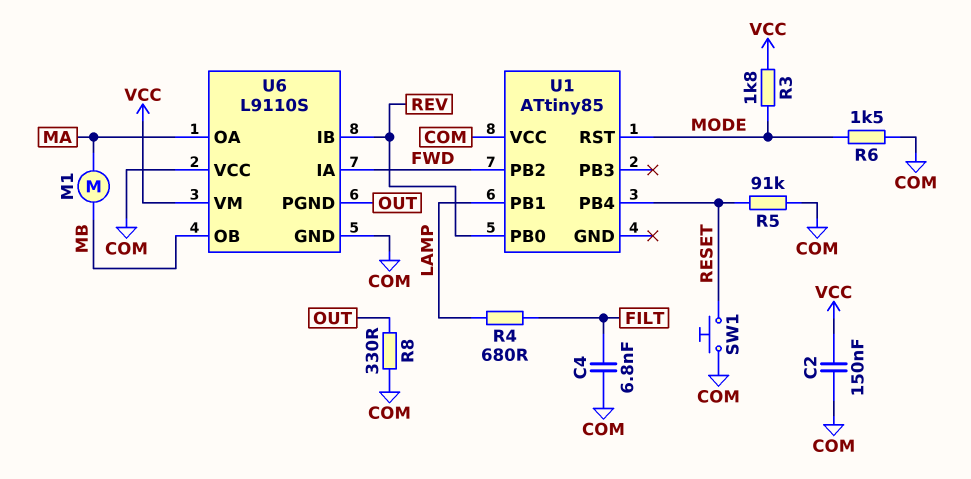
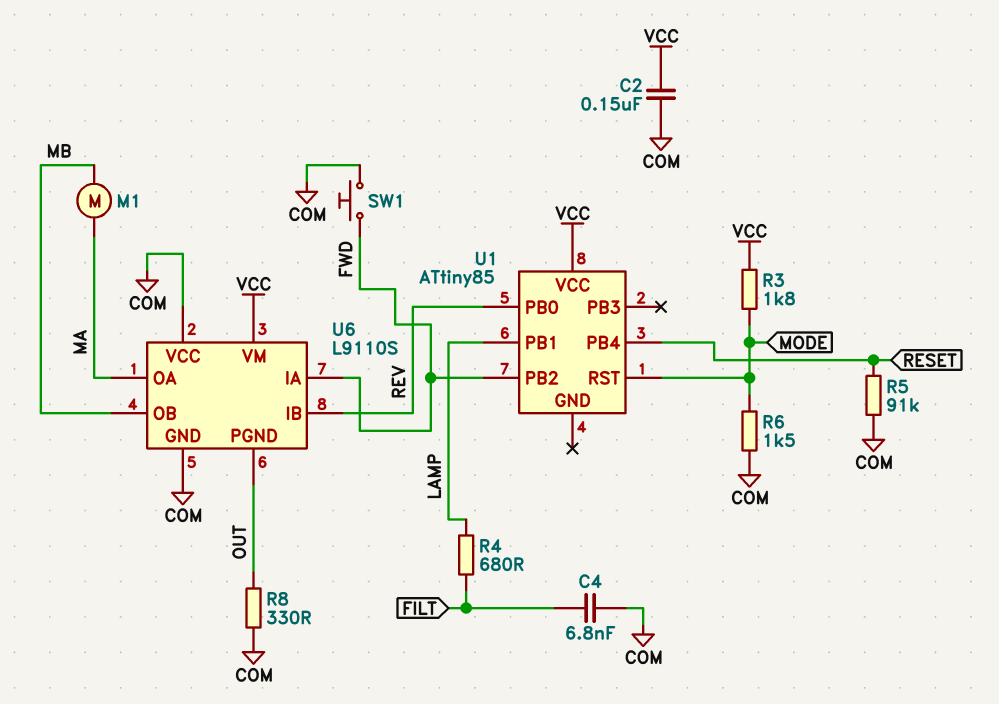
SW1: button (COM, RESET) -> button (COM, FWD)
U1 pin VCC: COM -> VCC

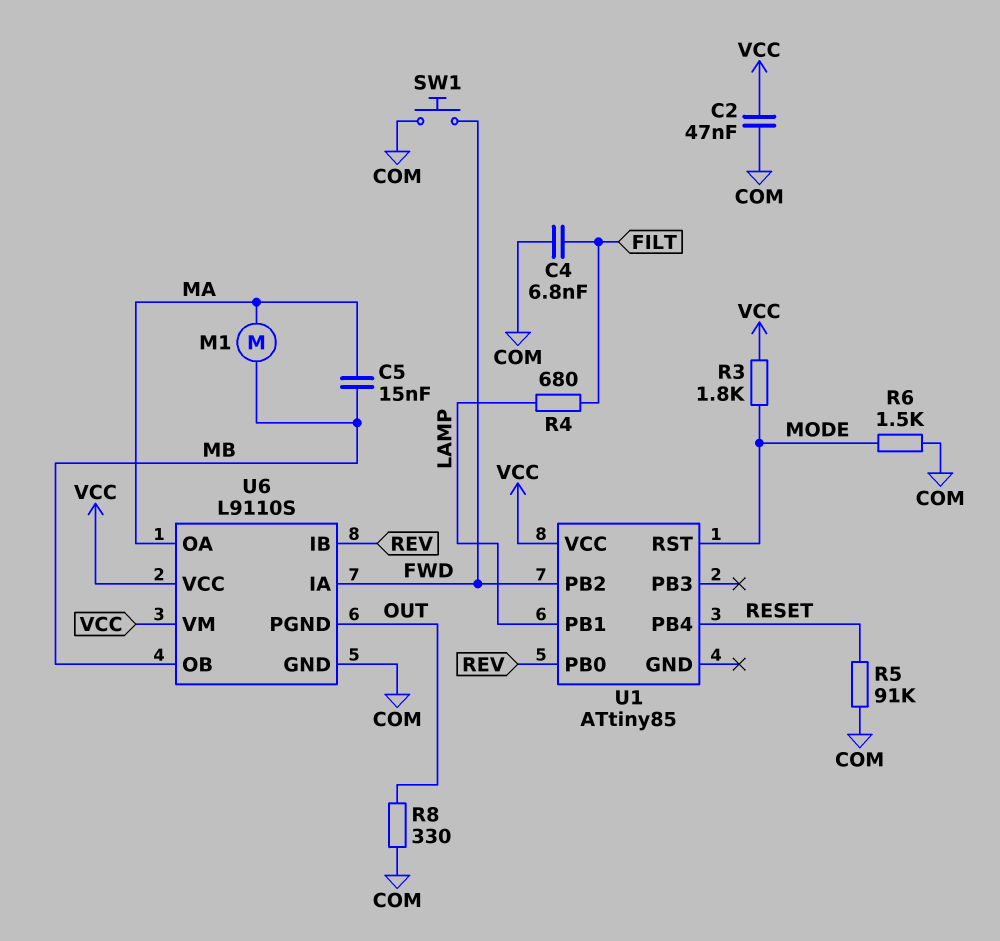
C2: 150nF (COM, VCC) -> 47nF (COM, VCC)
C5: none -> 15nF (MA, MB)
U6 pin VCC: COM -> VCC

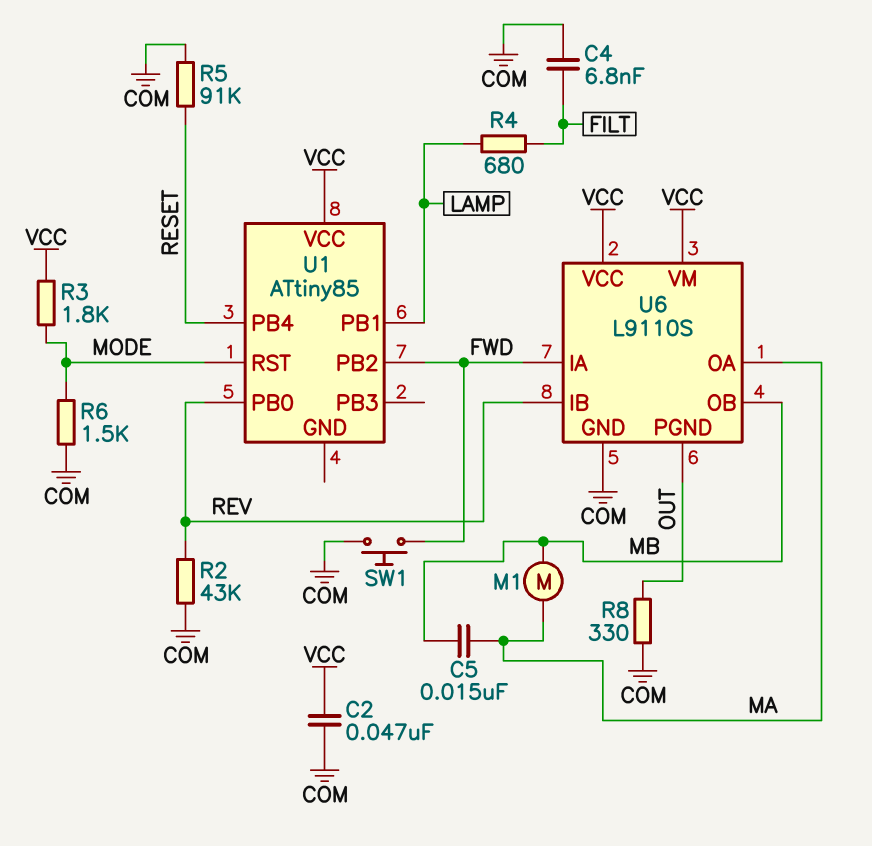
R2: none -> 43k (COM, REV)

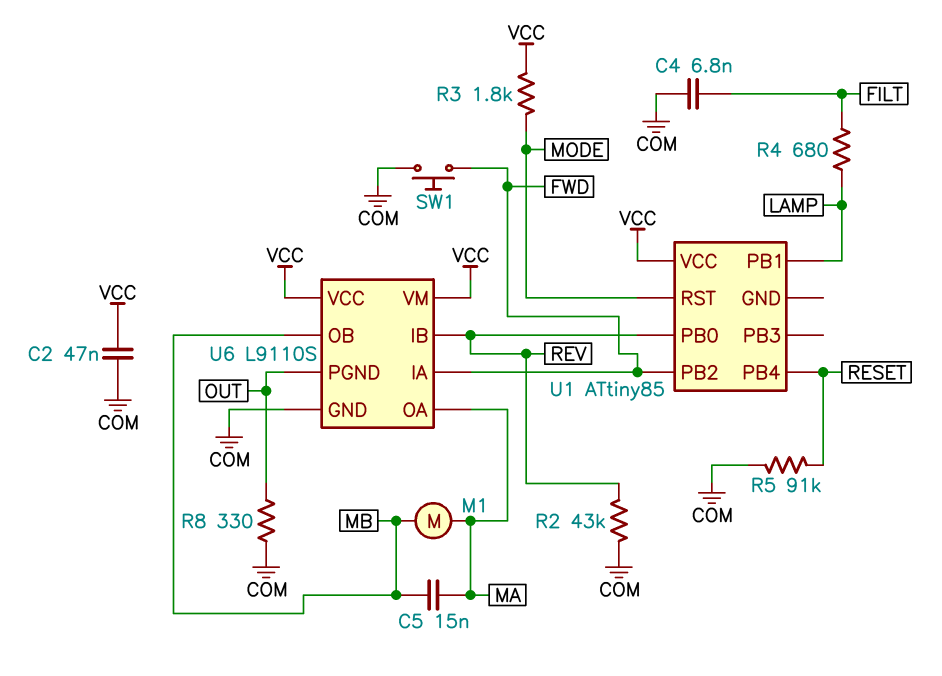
R6: 1.5k (COM, MODE) -> none

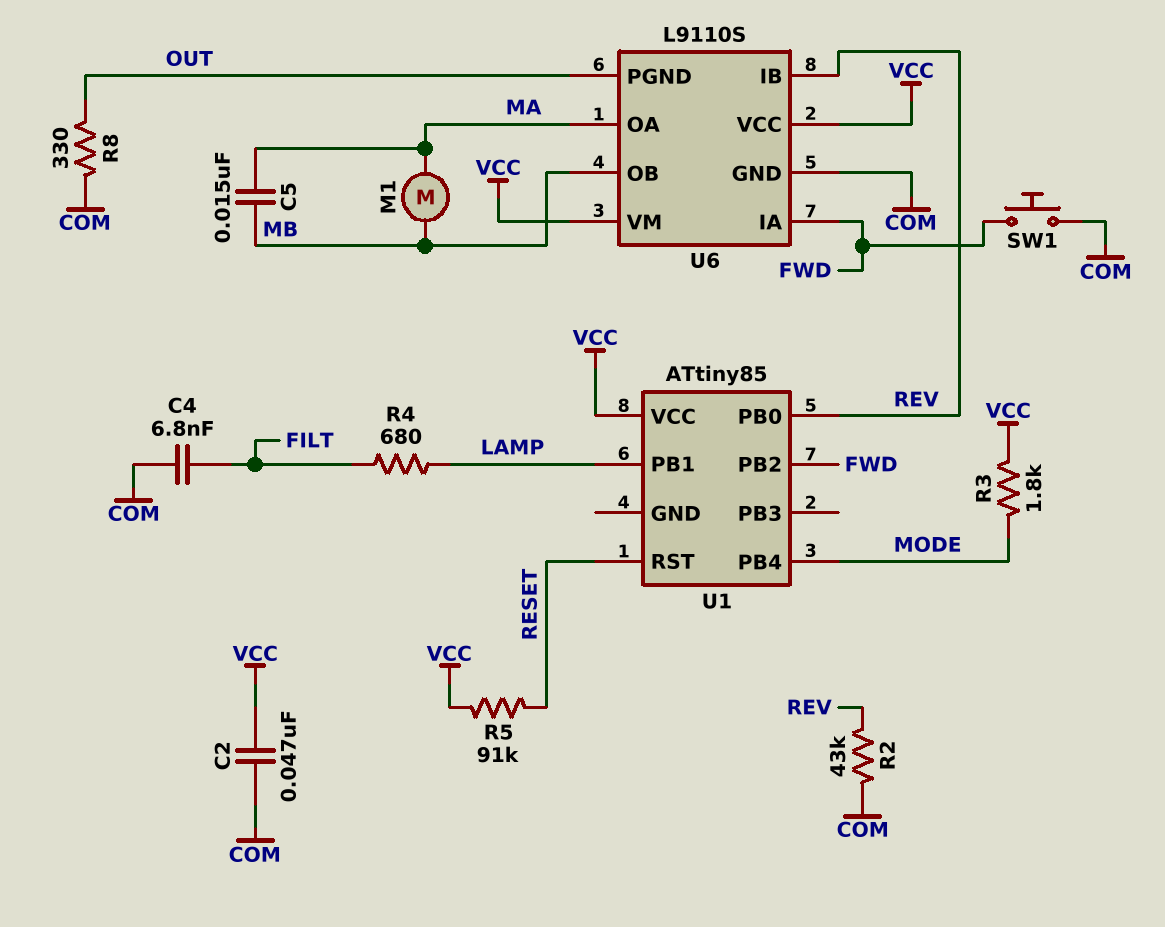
R5: 91k (COM, RESET) -> 91k (RESET, VCC)
U1 pin PB4: RESET -> MODE
U1 pin RST: MODE -> RESET

